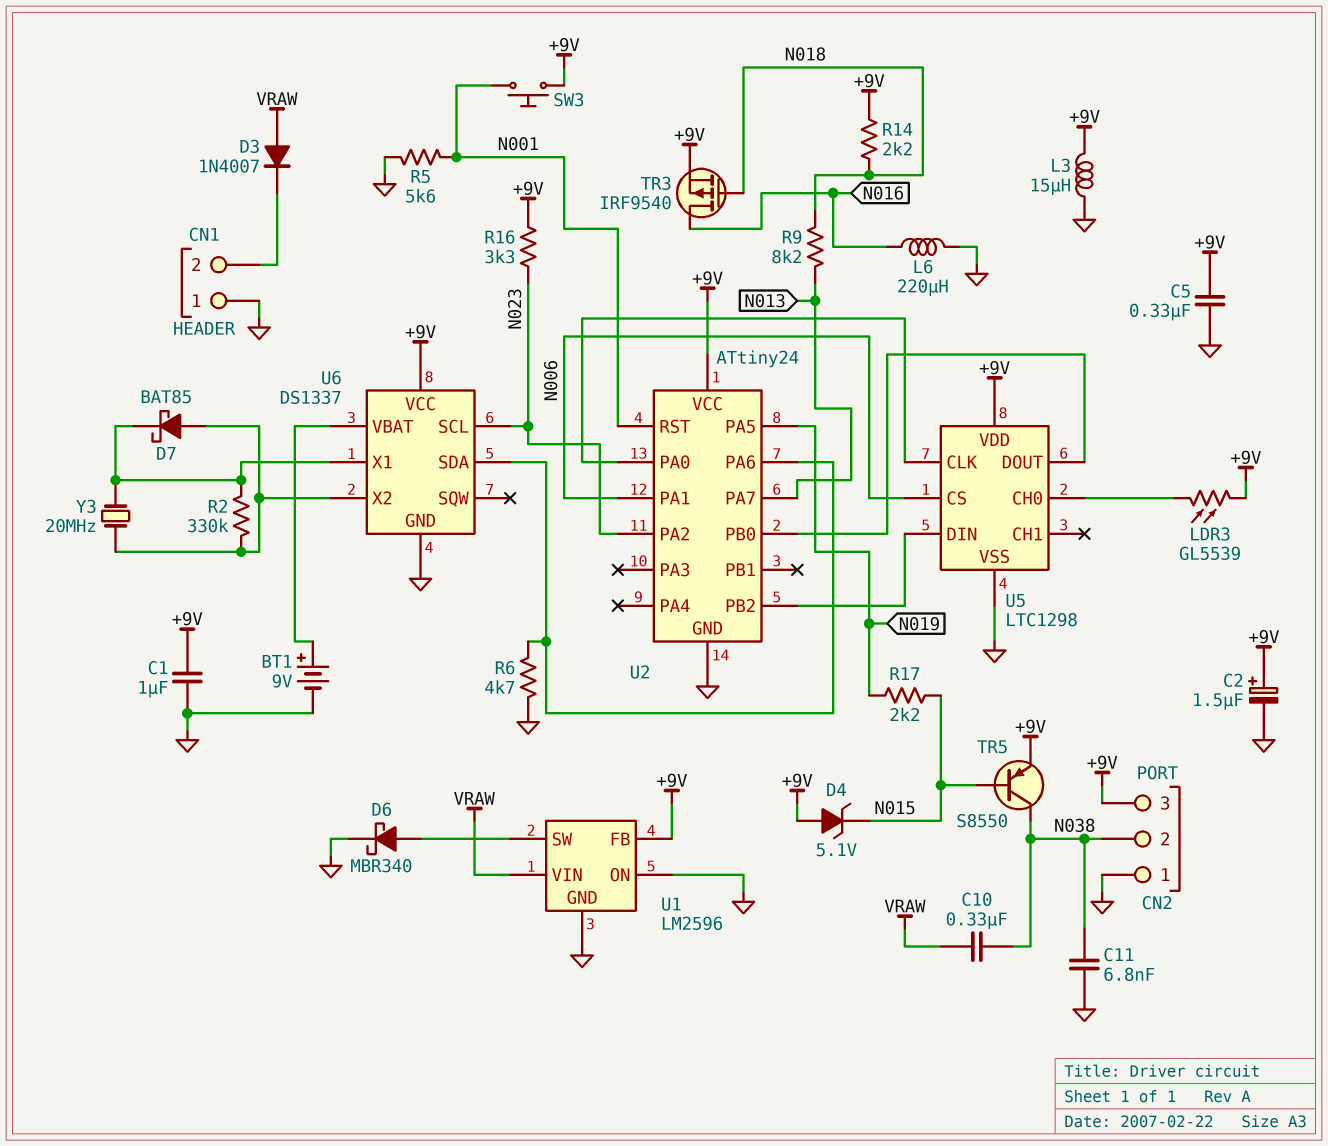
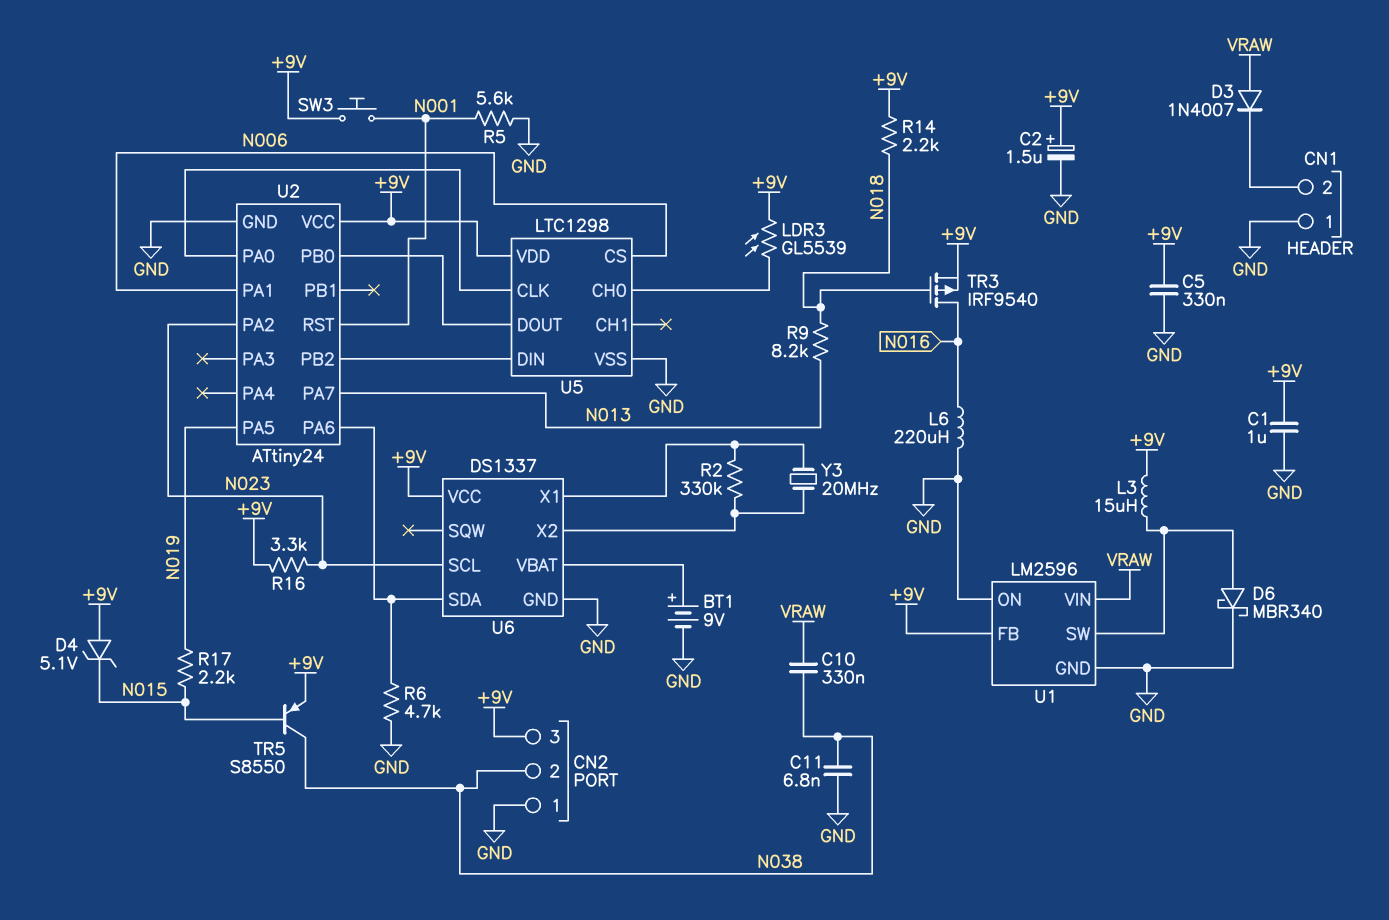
D7: schottky BAT85 (A U6/X2, K U6/X1) -> none
L3: 15uH (+9V, GND) -> 15uH (+9V, U1/SW)

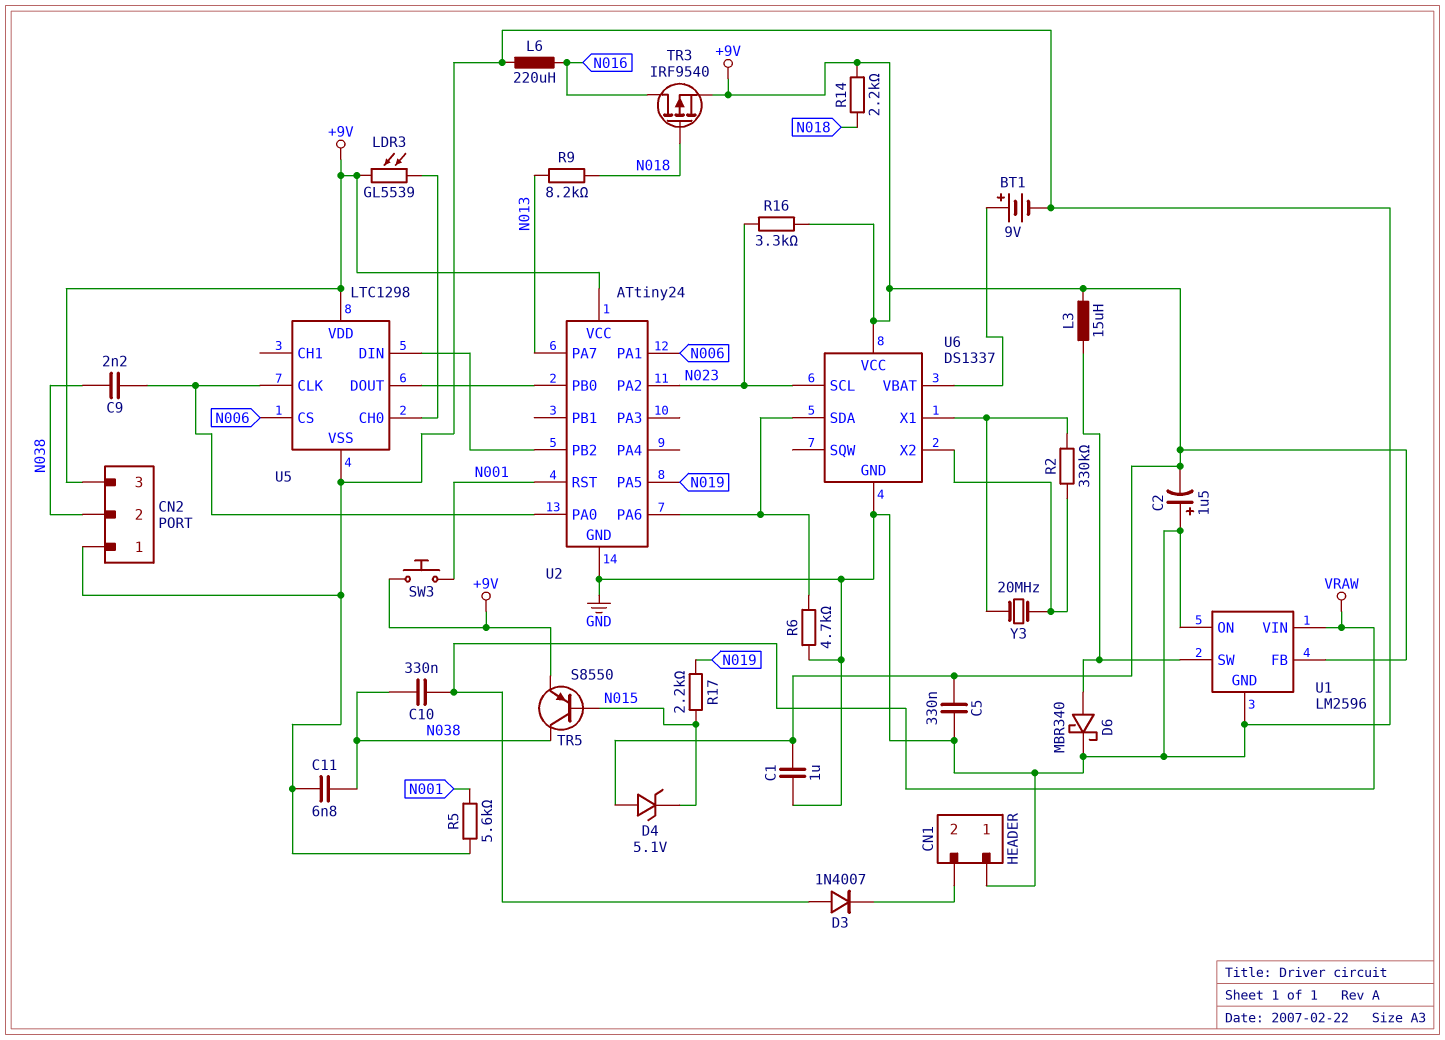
C2: 1.5uF (plus +9V, minus GND) -> 1.5uF (plus GND, minus +9V)
C9: none -> 2.2nF (N038, U2/PA0)

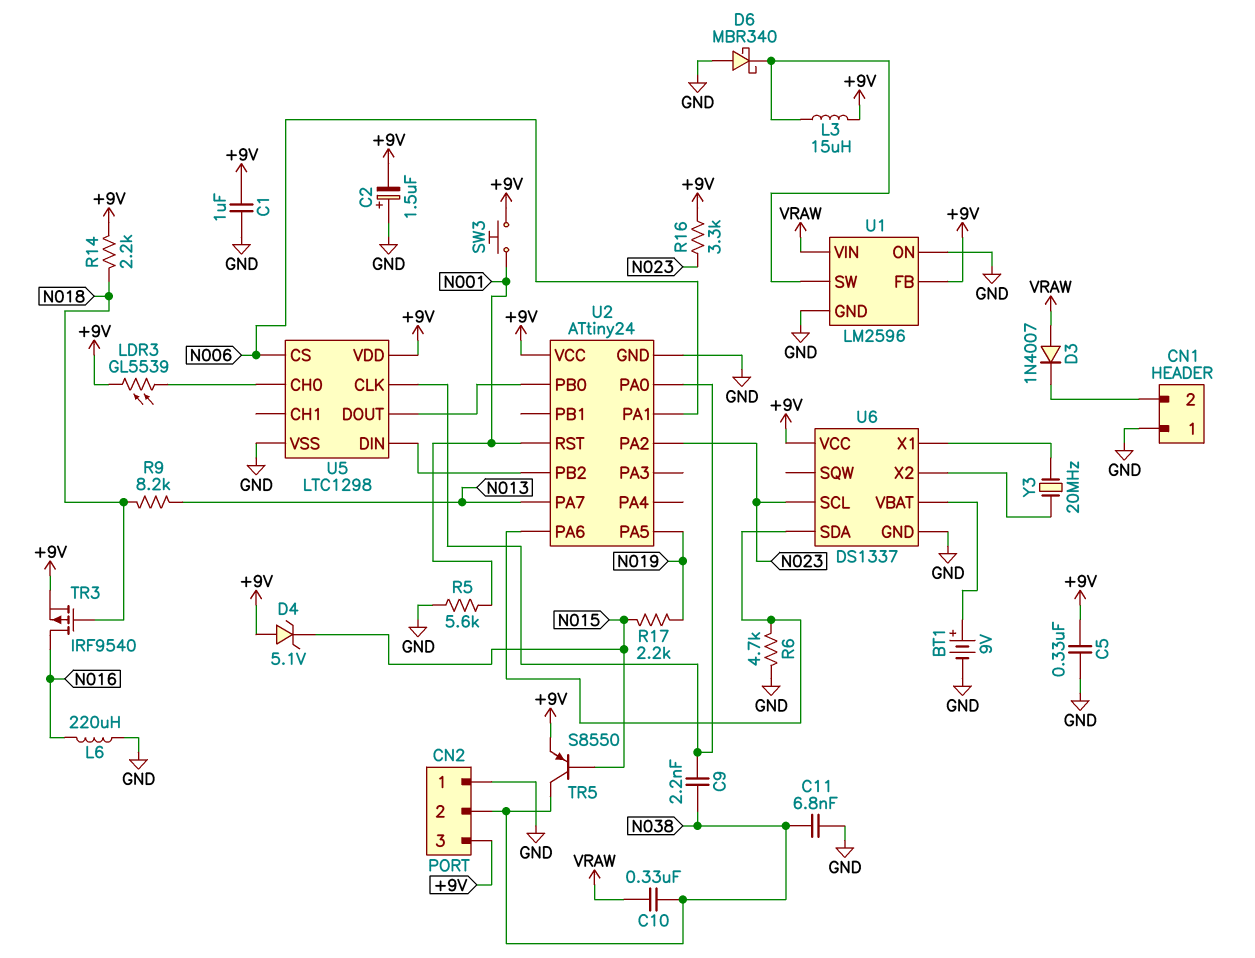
D6: schottky MBR340 (A U1/SW, K GND) -> schottky MBR340 (A GND, K U1/SW)
R2: 330k (U6/X1, U6/X2) -> none

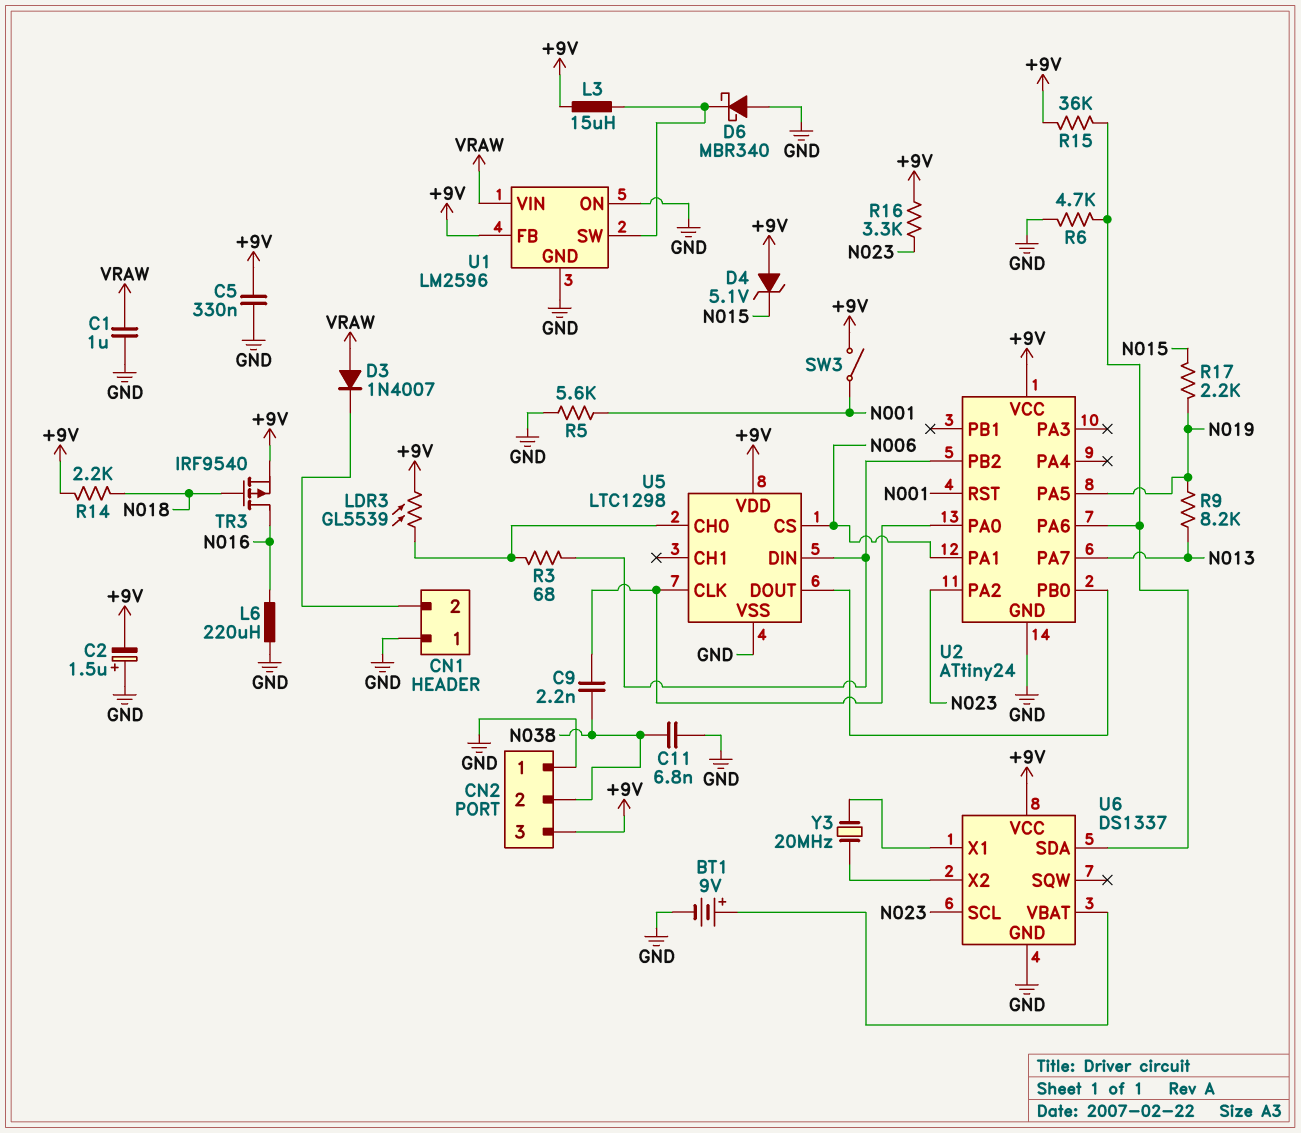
C1: 1uF (+9V, GND) -> 1uF (GND, VRAW)
C10: 330nF (N038, VRAW) -> none
R3: none -> 68 (U2/PB2, U5/CH0)
R9: 8.2k (N013, N018) -> 8.2k (N013, N019)
R15: none -> 36k (+9V, U2/PA6)
SW3: button (+9V, N001) -> switch (+9V, N001)
TR5: PNP S8550 (B N015, C N038, E +9V) -> none

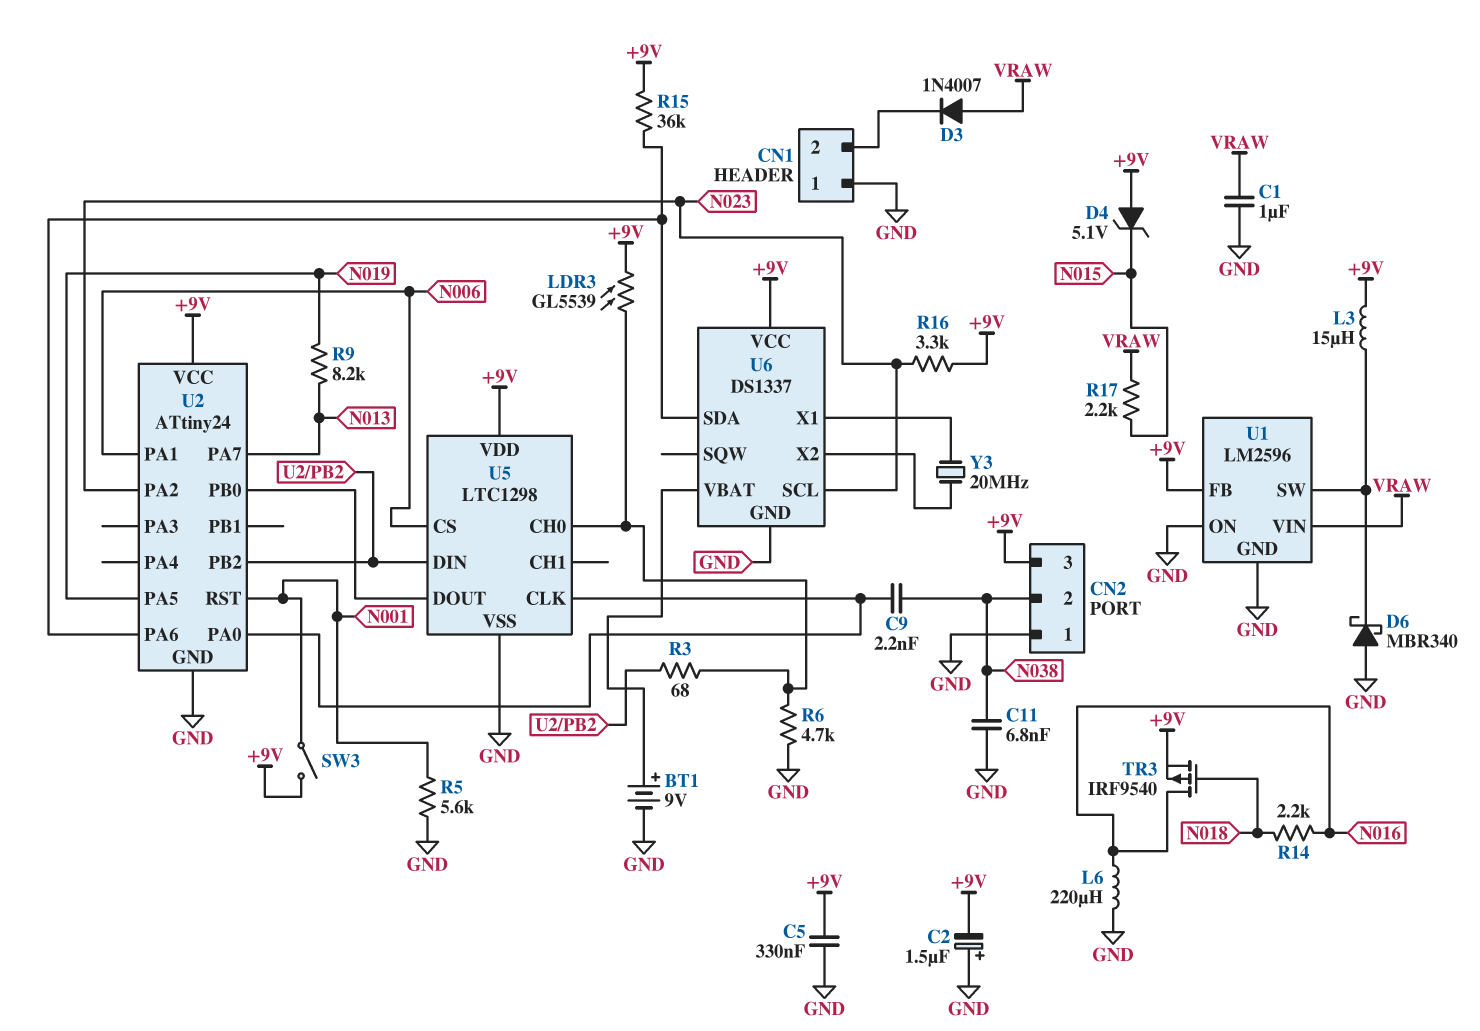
R6: 4.7k (GND, U2/PA6) -> 4.7k (GND, U5/CH0)
R14: 2.2k (+9V, N018) -> 2.2k (N016, N018)
R17: 2.2k (N015, N019) -> 2.2k (N015, VRAW)

